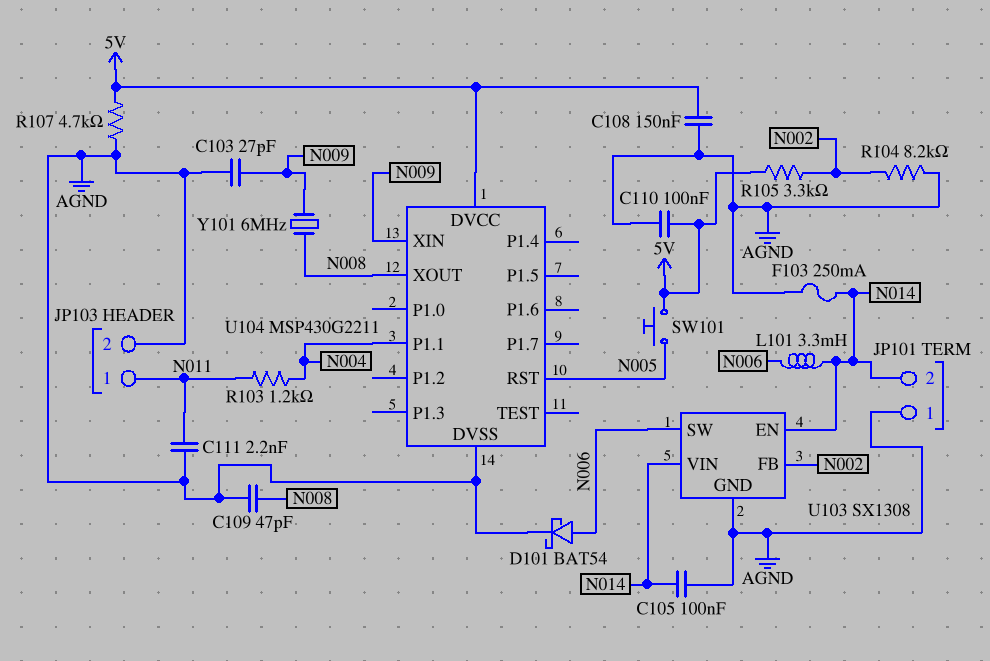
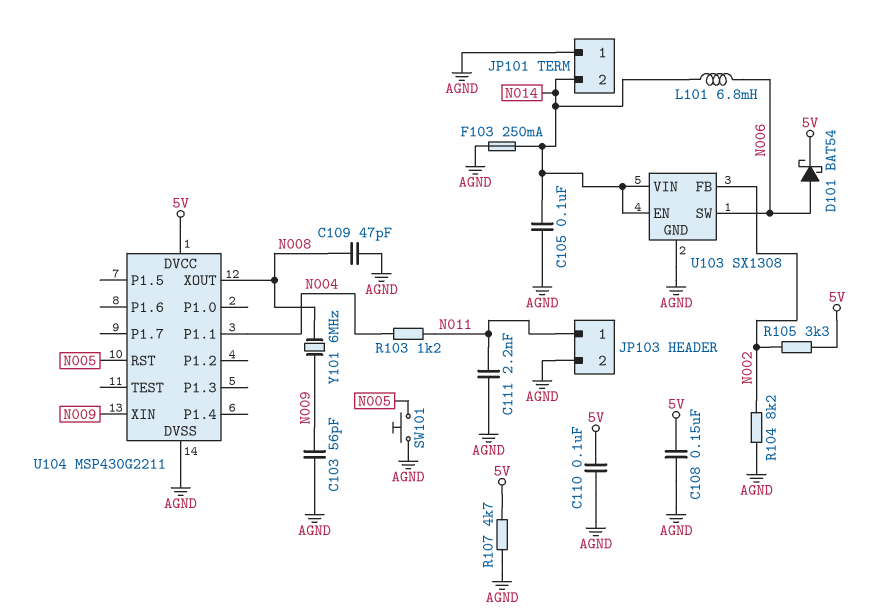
C103: 27pF (AGND, N009) -> 56pF (AGND, N009)
D101: schottky BAT54 (A N006, K AGND) -> schottky BAT54 (A N006, K 5V)
L101: 3.3mH (N006, N014) -> 6.8mH (N006, N014)
SW101: button (5V, N005) -> button (AGND, N005)

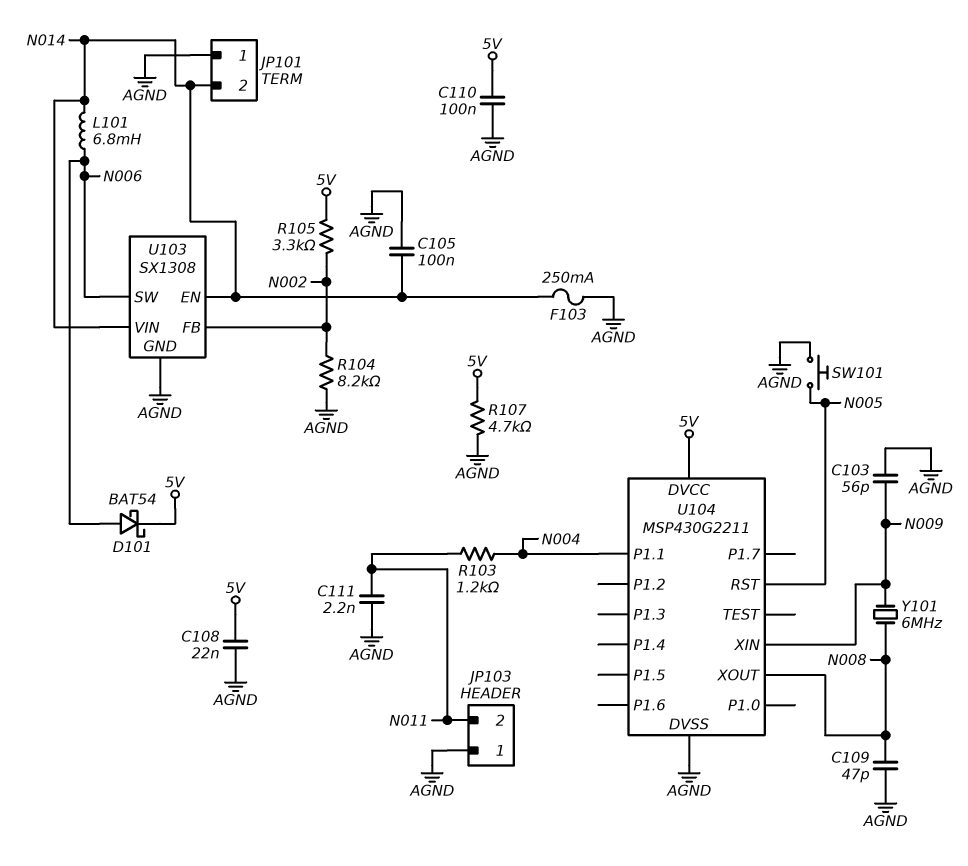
C108: 150nF (5V, AGND) -> 22nF (5V, AGND)
JP103 pin 1: N011 -> AGND
JP103 pin 2: AGND -> N011

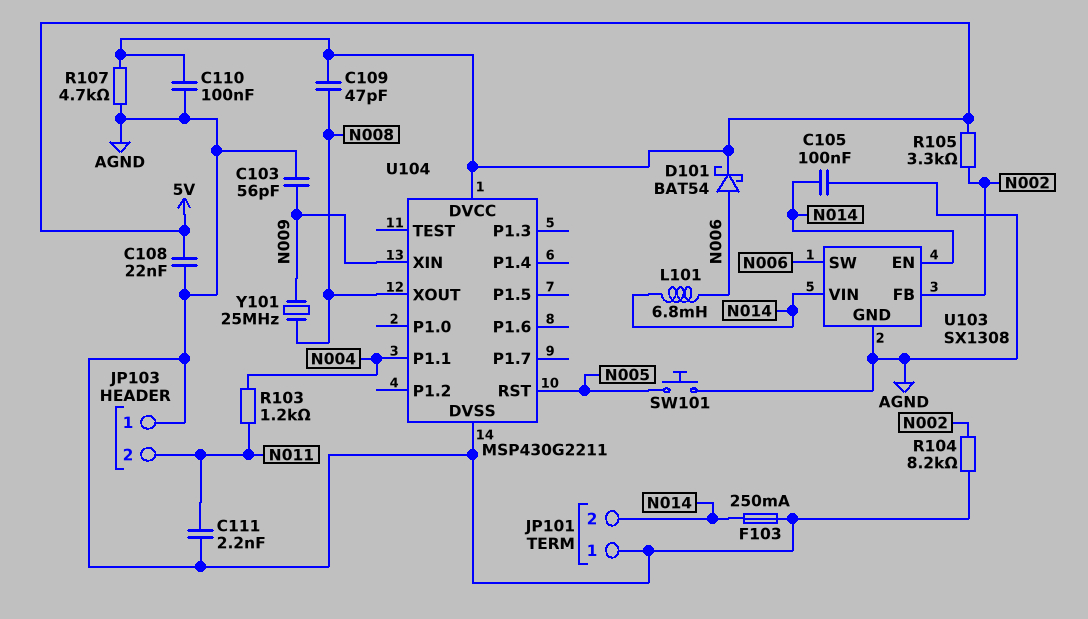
C109: 47pF (AGND, N008) -> 47pF (5V, N008)
Y101: 6MHz (N008, N009) -> 25MHz (N008, N009)

